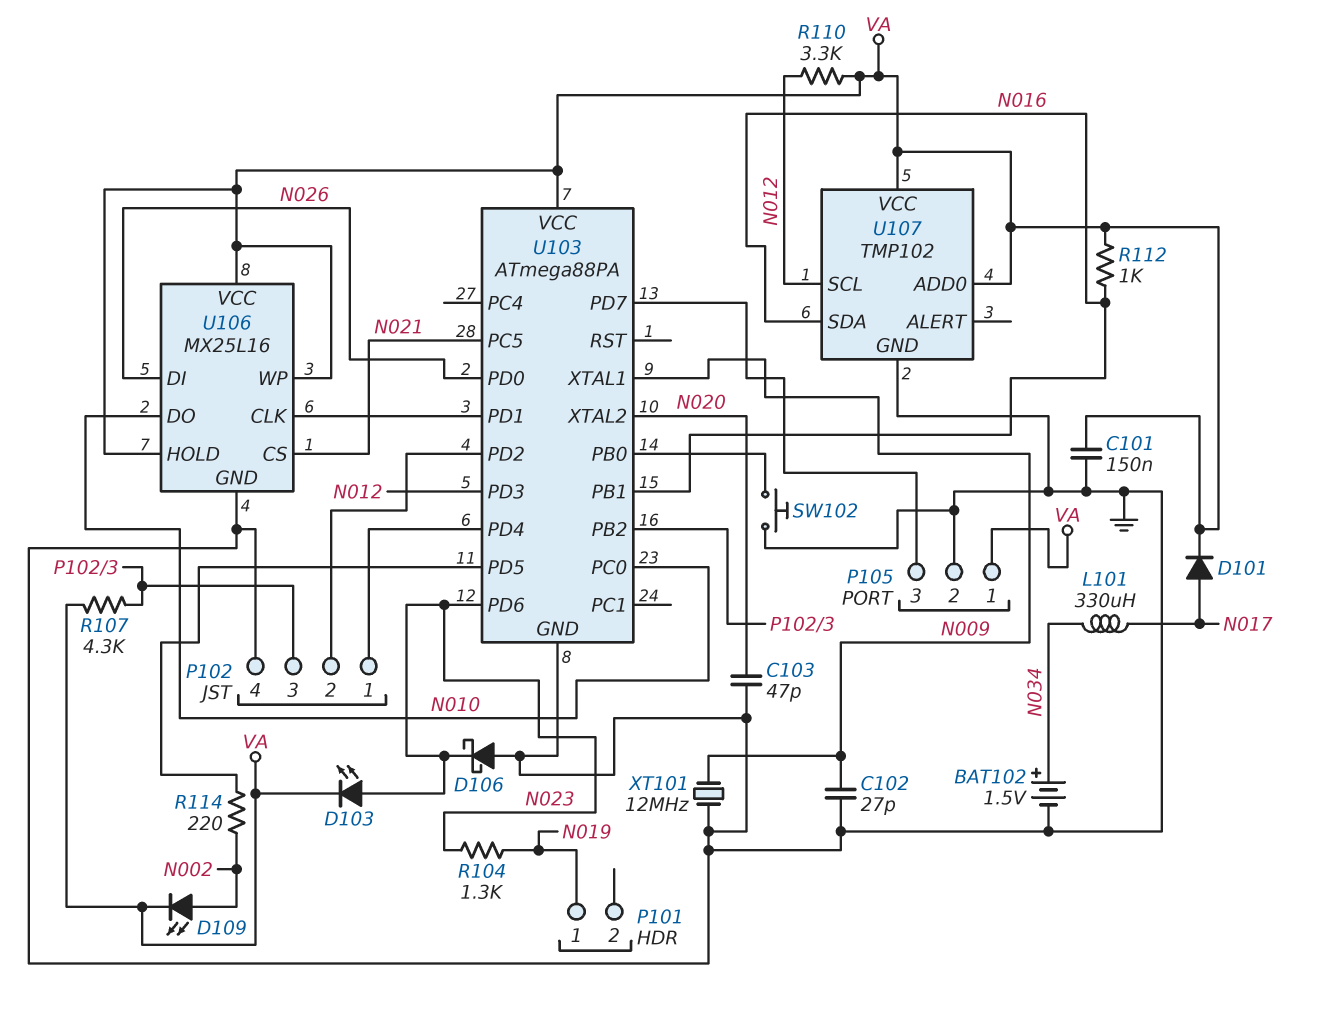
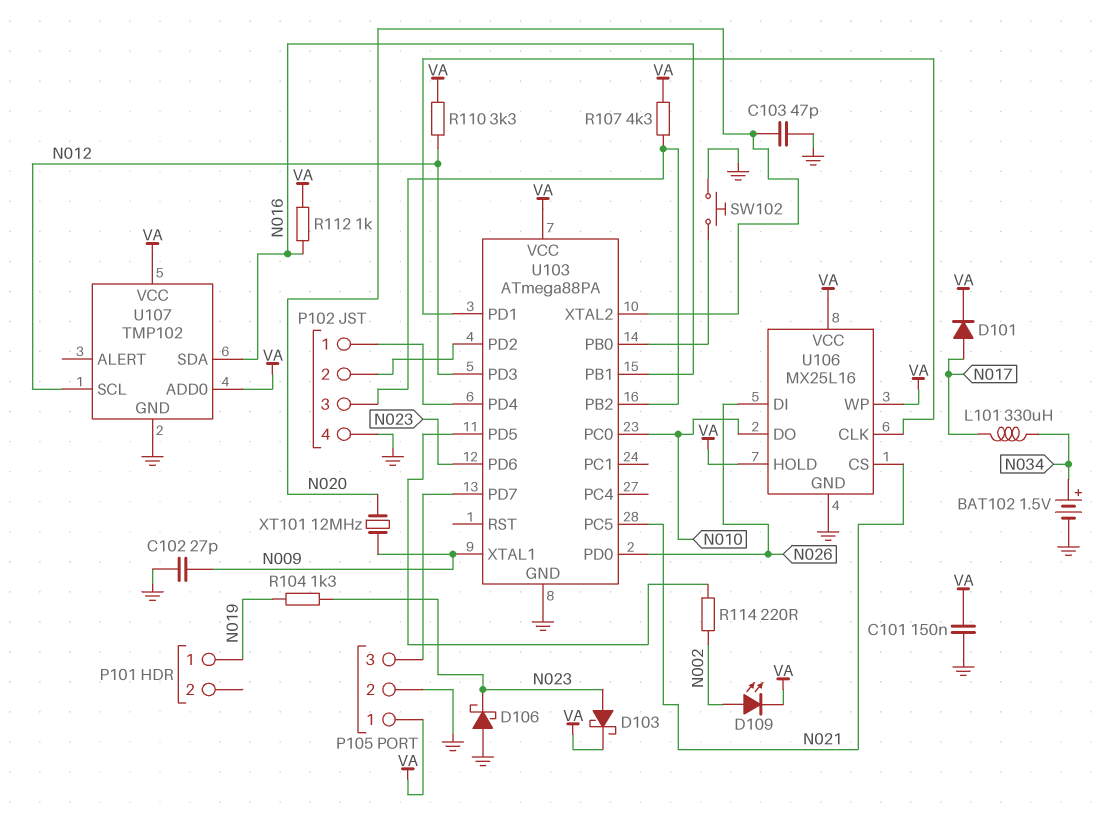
D103: LED (A N023, K VA) -> schottky (A N023, K VA)
XT101: 12MHz (GND, N009) -> 12MHz (N009, N020)

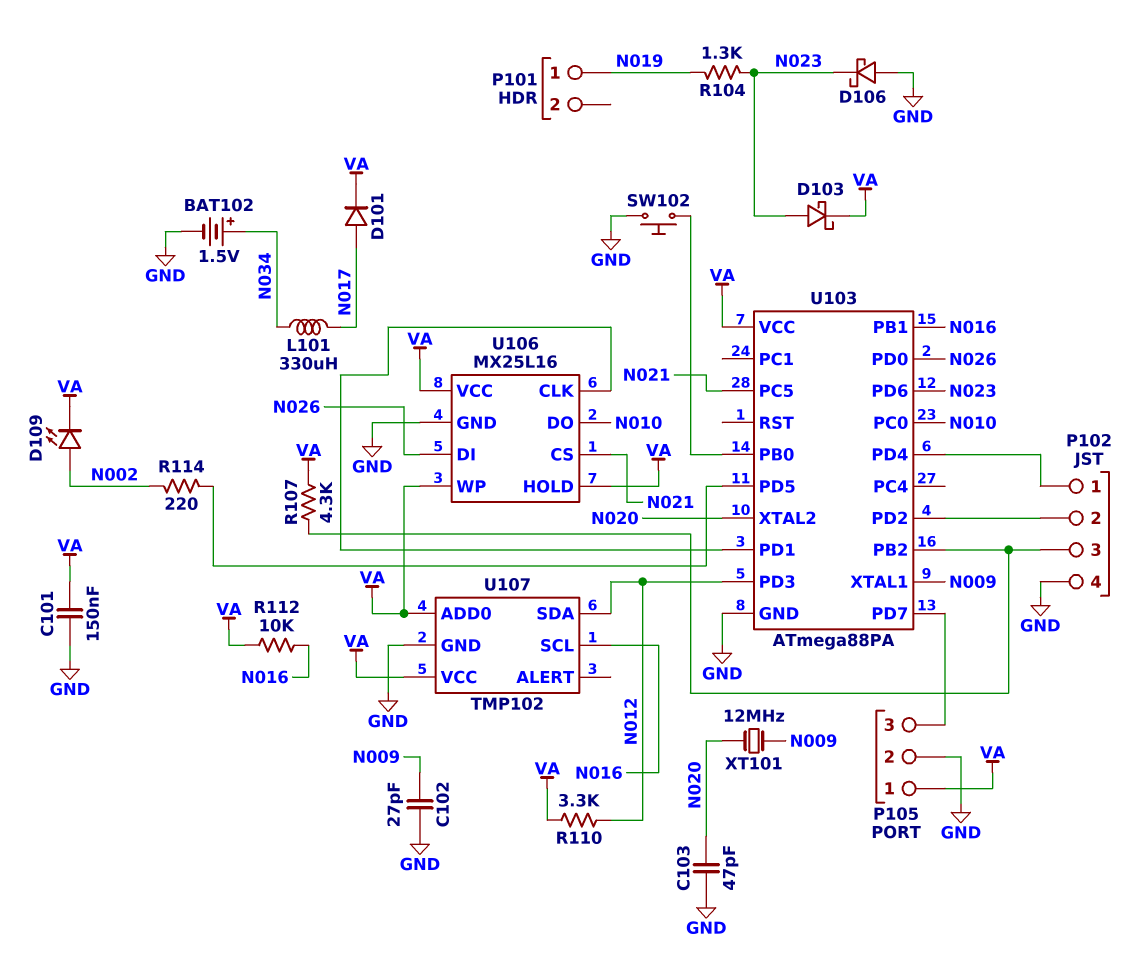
R112: 1k (N016, VA) -> 10k (N016, VA)
U107 pin SCL: N012 -> N016
U107 pin SDA: N016 -> N012

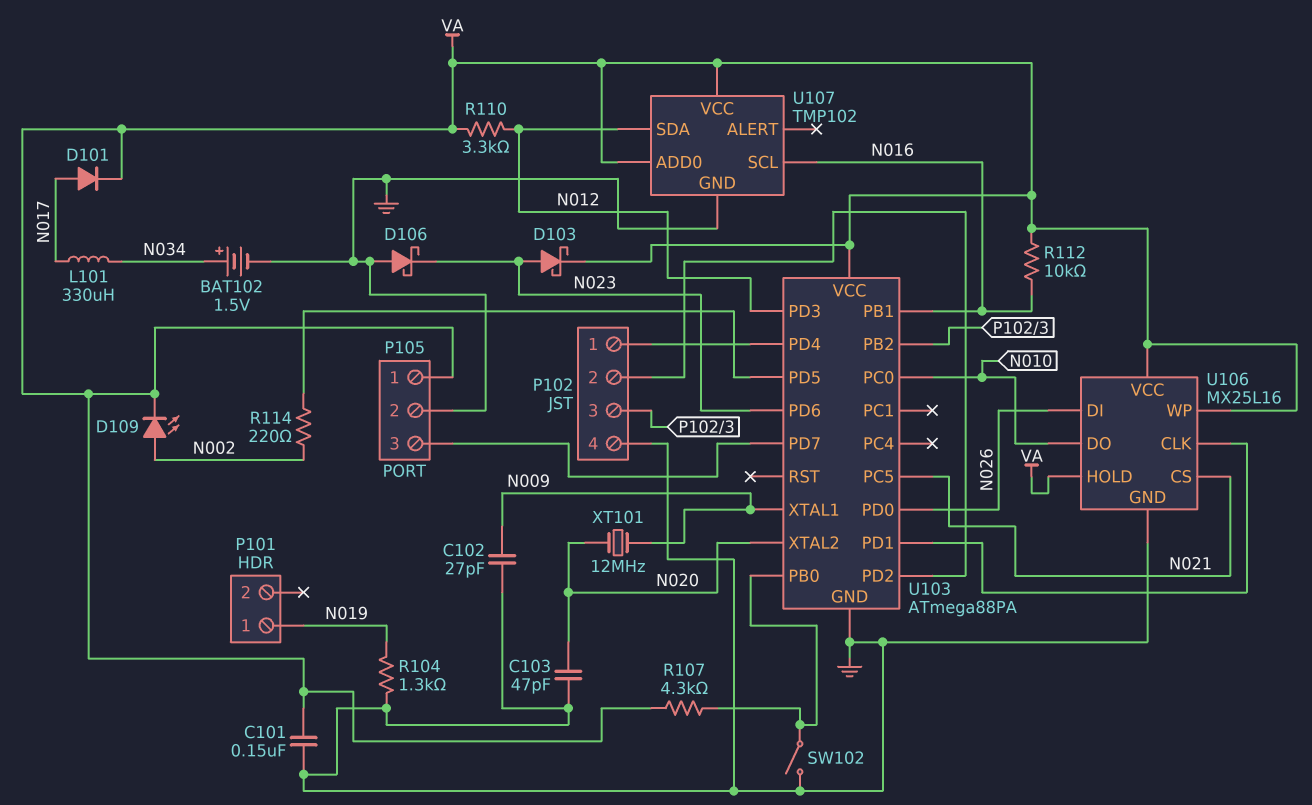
R104: 1.3k (N019, N023) -> 1.3k (GND, N019)
R107: 4.3k (P102/3, VA) -> 4.3k (U103/PB0, VA)
SW102: button (GND, U103/PB0) -> switch (GND, U103/PB0)

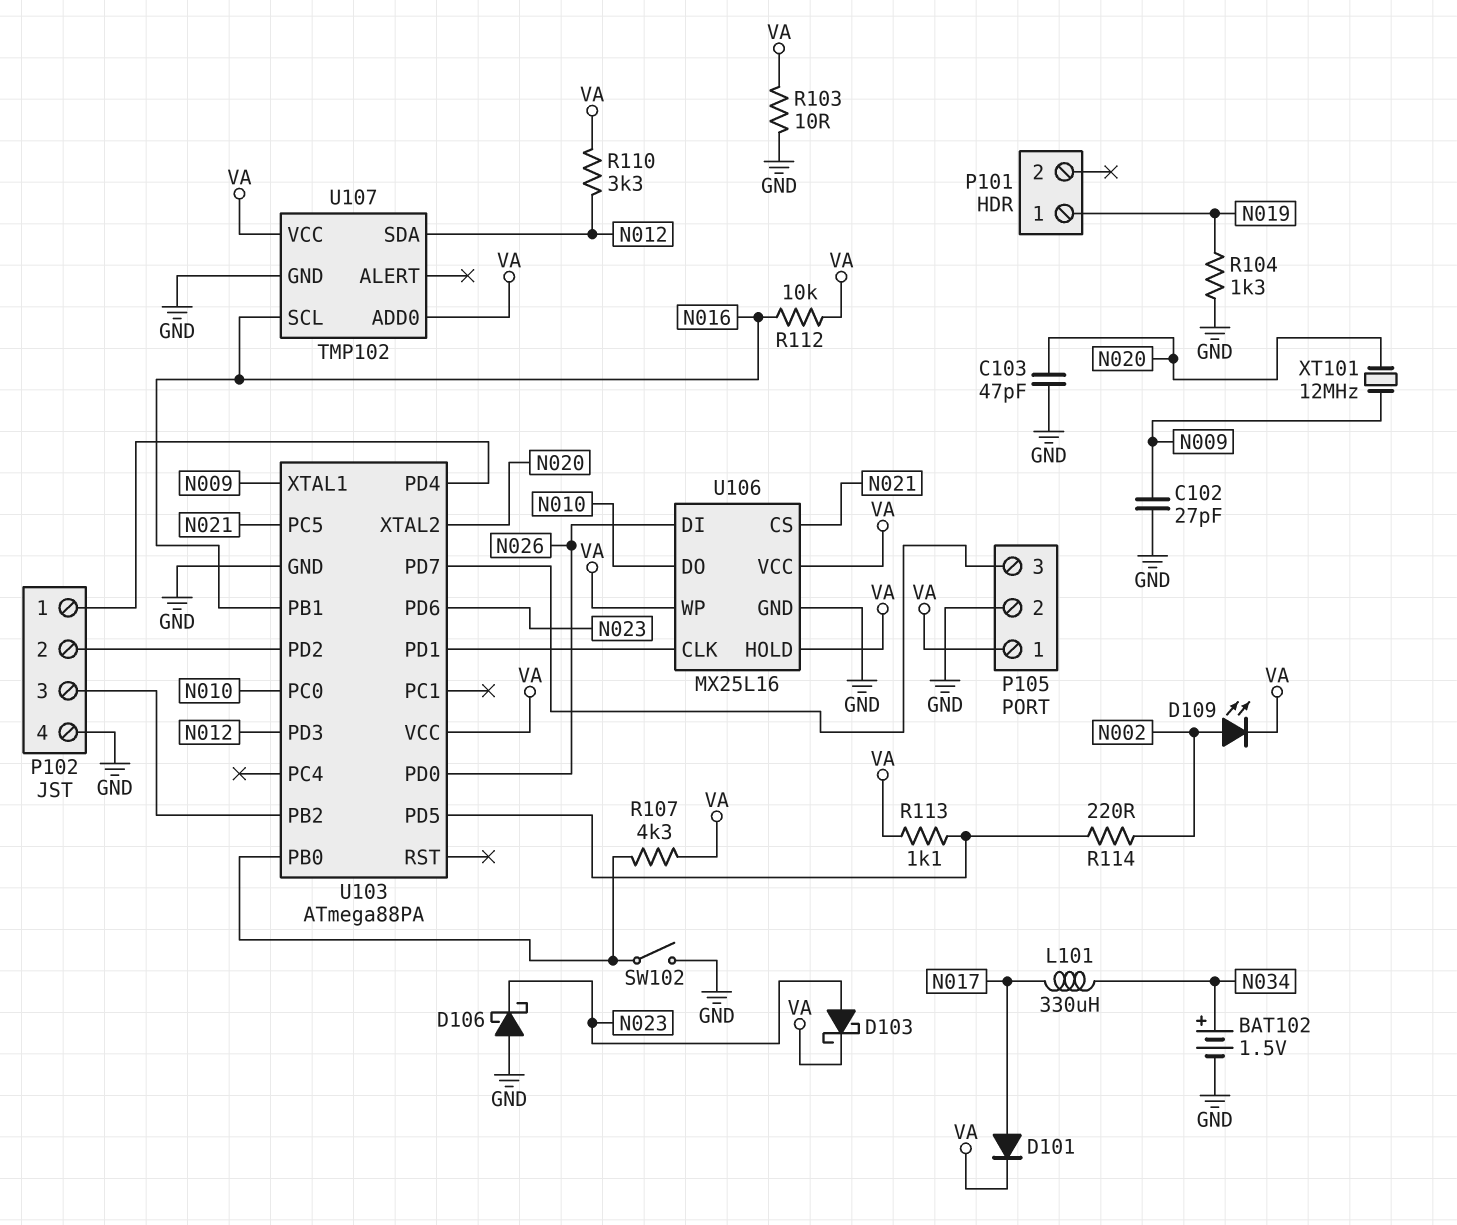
C101: 150nF (GND, VA) -> none
R103: none -> 10 (GND, VA)
R113: none -> 1.1k (U103/PD5, VA)

